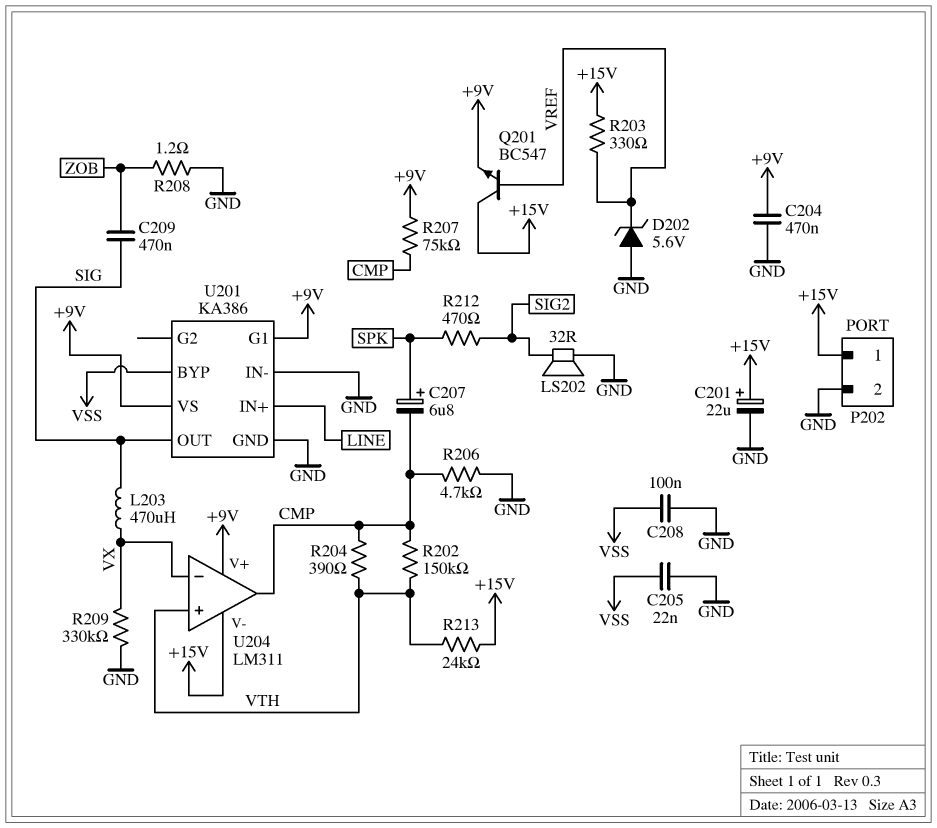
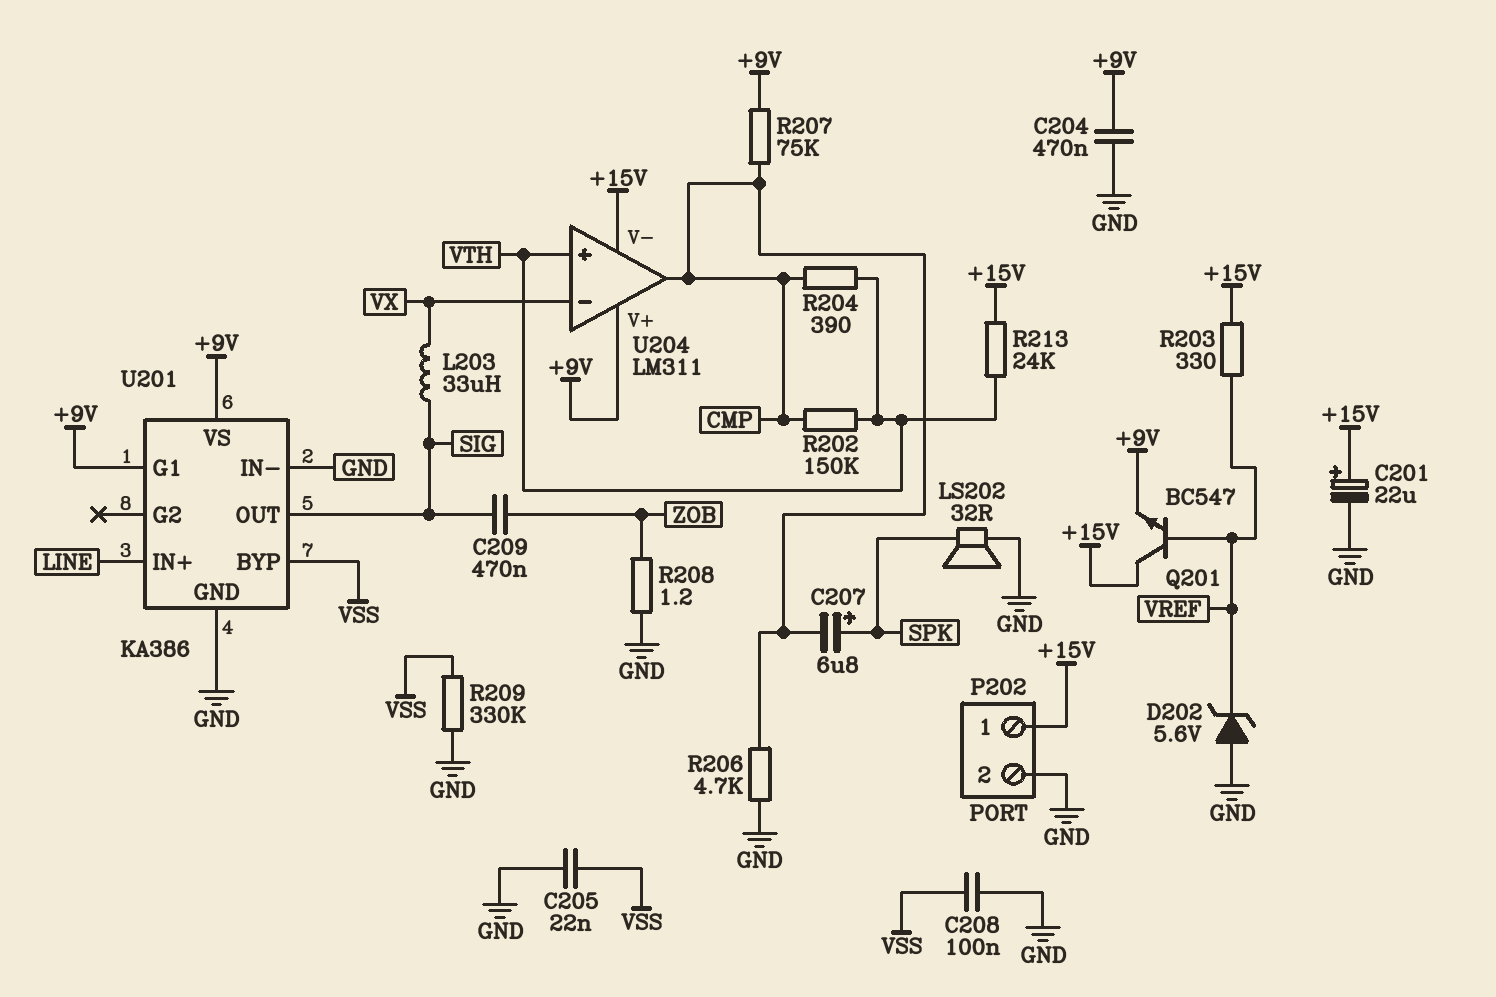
L203: 470uH (SIG, VX) -> 33uH (SIG, VX)
LS202: speaker 32R (GND, SIG2) -> speaker 32R (GND, SPK)
R209: 330k (GND, VX) -> 330k (GND, VSS)
R212: 470 (SIG2, SPK) -> none

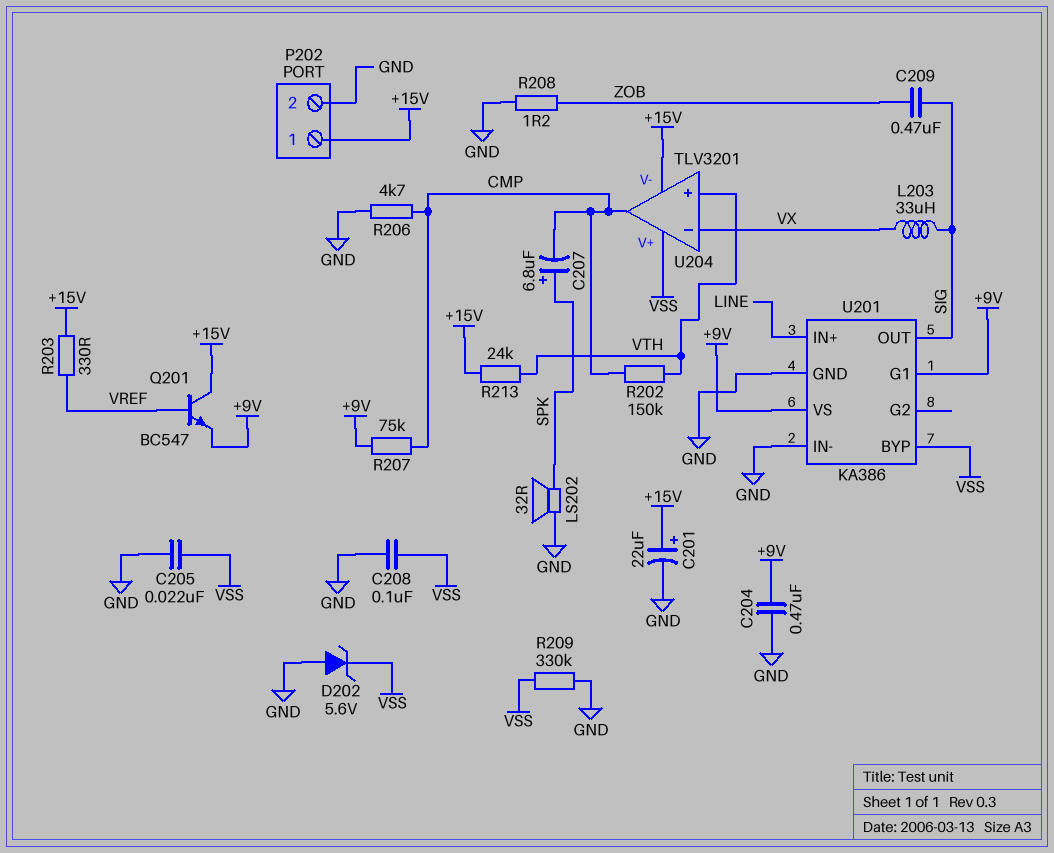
D202: zener 5.6V (A GND, K VREF) -> zener 5.6V (A GND, K VSS)
R204: 390 (CMP, VTH) -> none
U204: LM311 -> TLV3201
U204 pin V+: +9V -> VSS

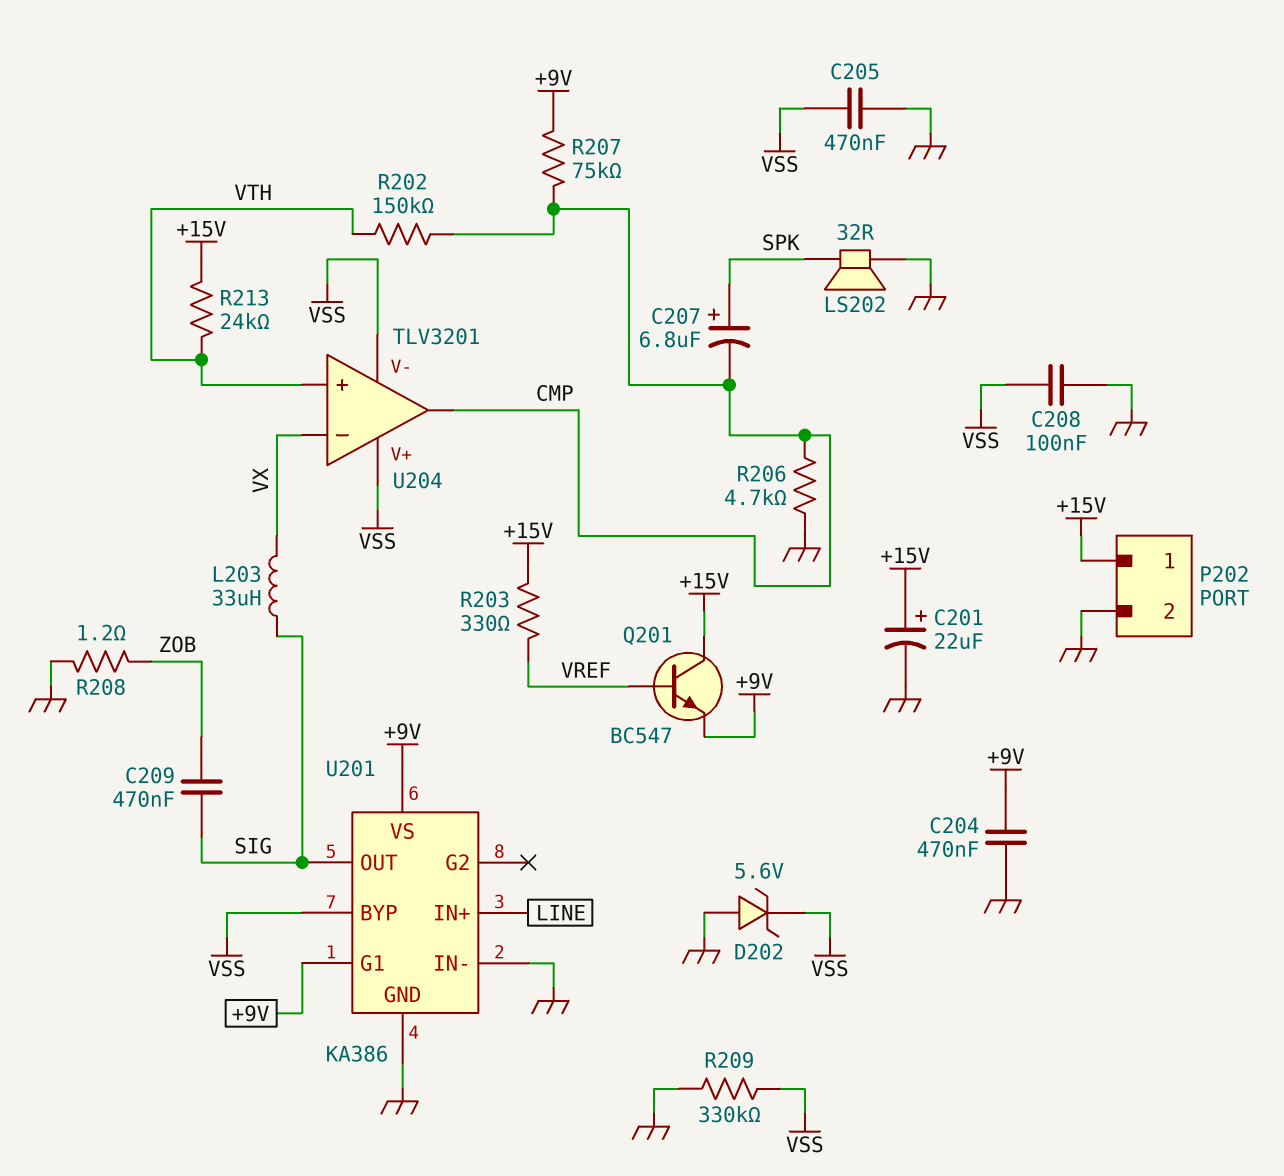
C205: 22nF (GND, VSS) -> 470nF (GND, VSS)
U204 pin V-: +15V -> VSS

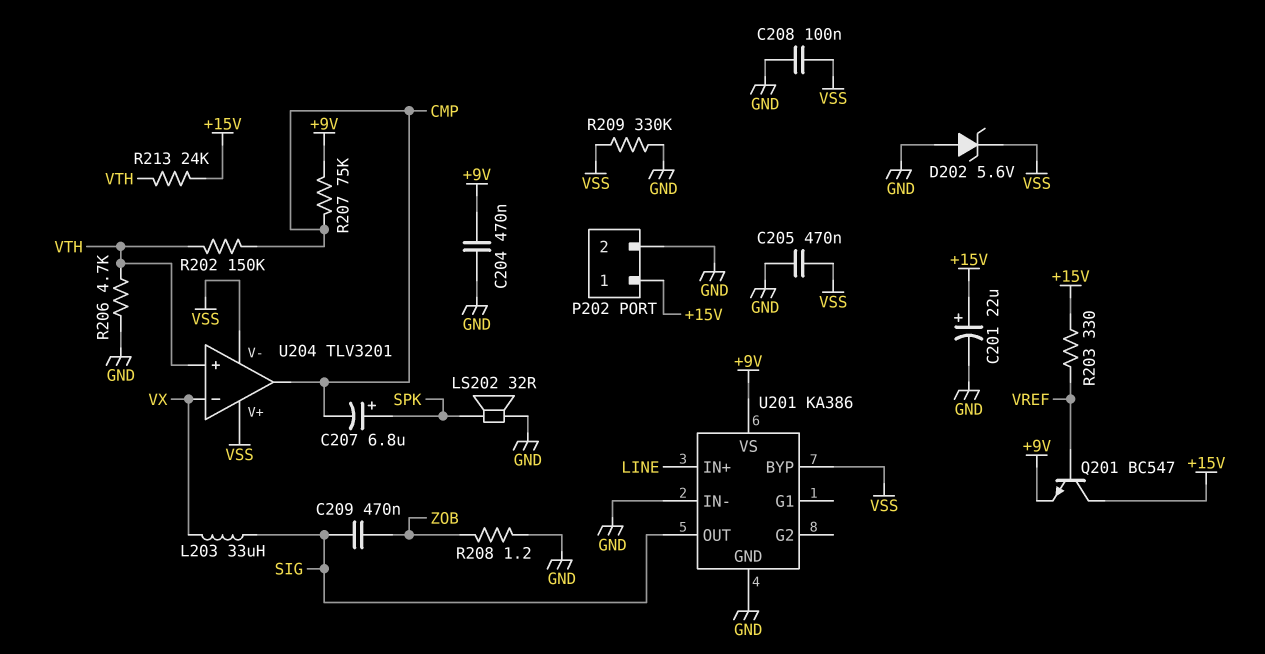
R206: 4.7k (CMP, GND) -> 4.7k (GND, VTH)
U201 pin G1: +9V -> none

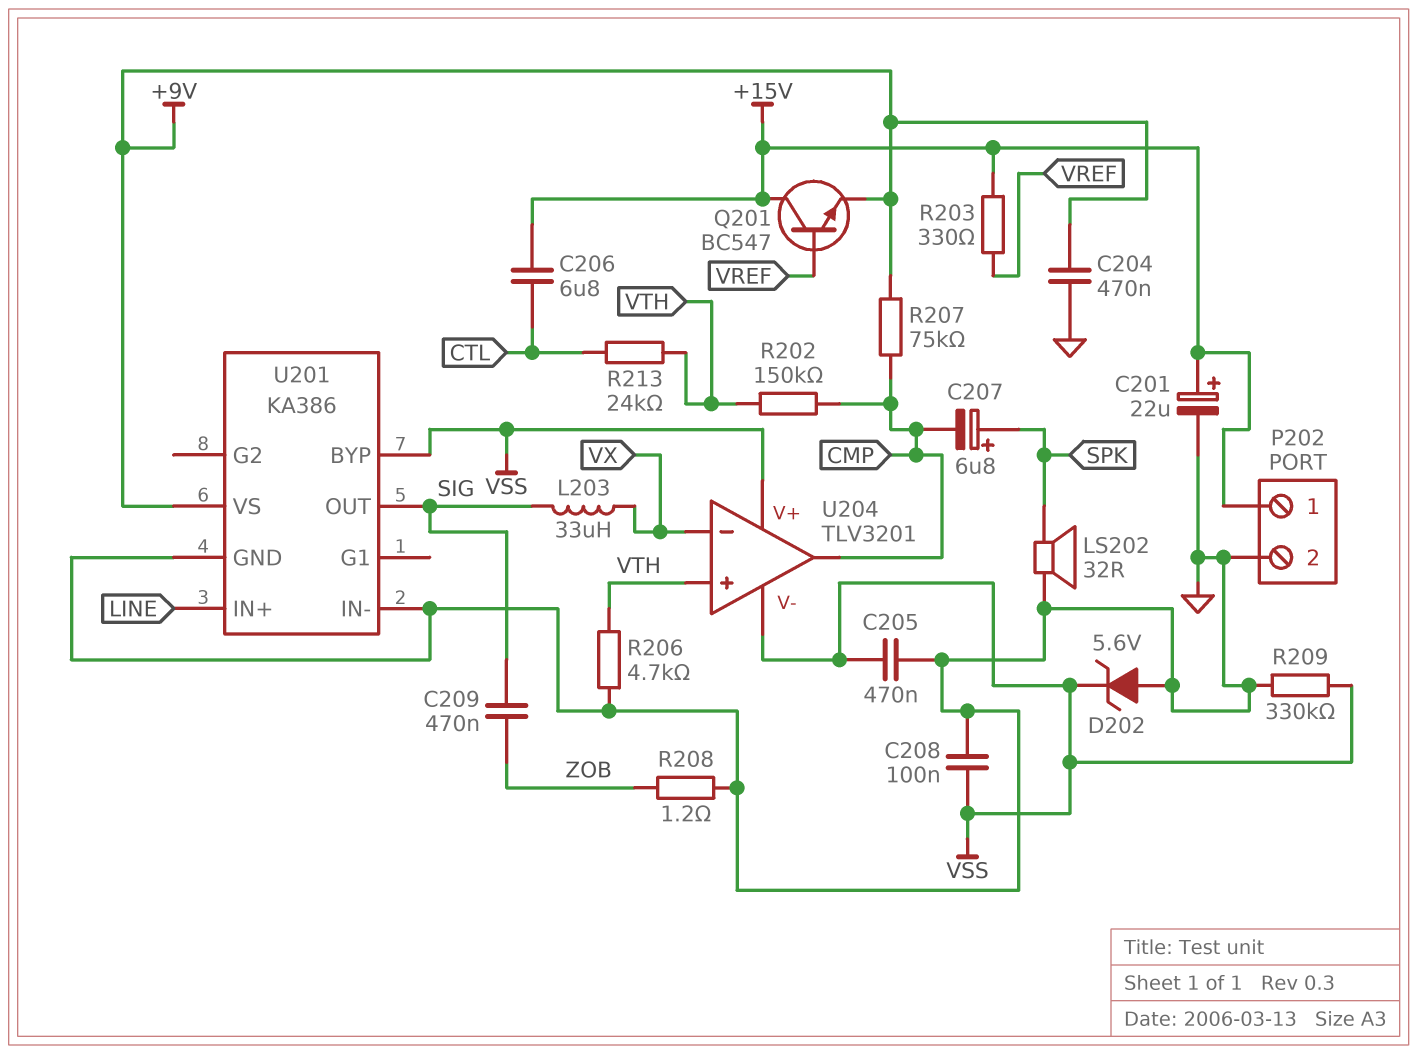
C206: none -> 6.8uF (+15V, CTL)
R213: 24k (+15V, VTH) -> 24k (CTL, VTH)

